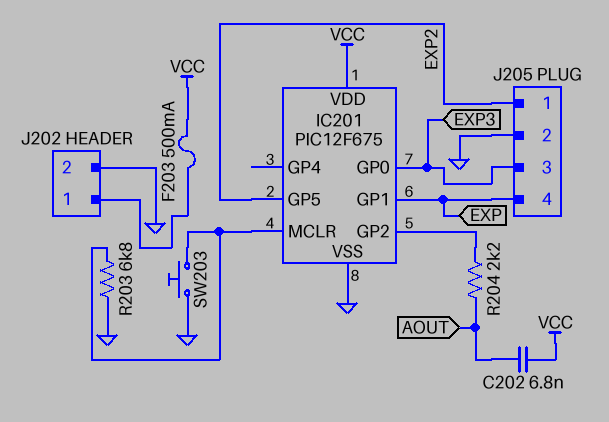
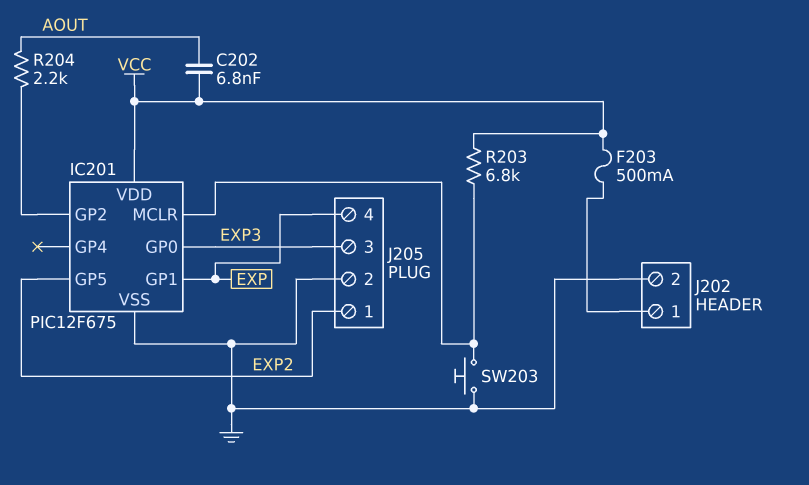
R203: 6.8k (GND, IC201/MCLR) -> 6.8k (IC201/MCLR, VCC)

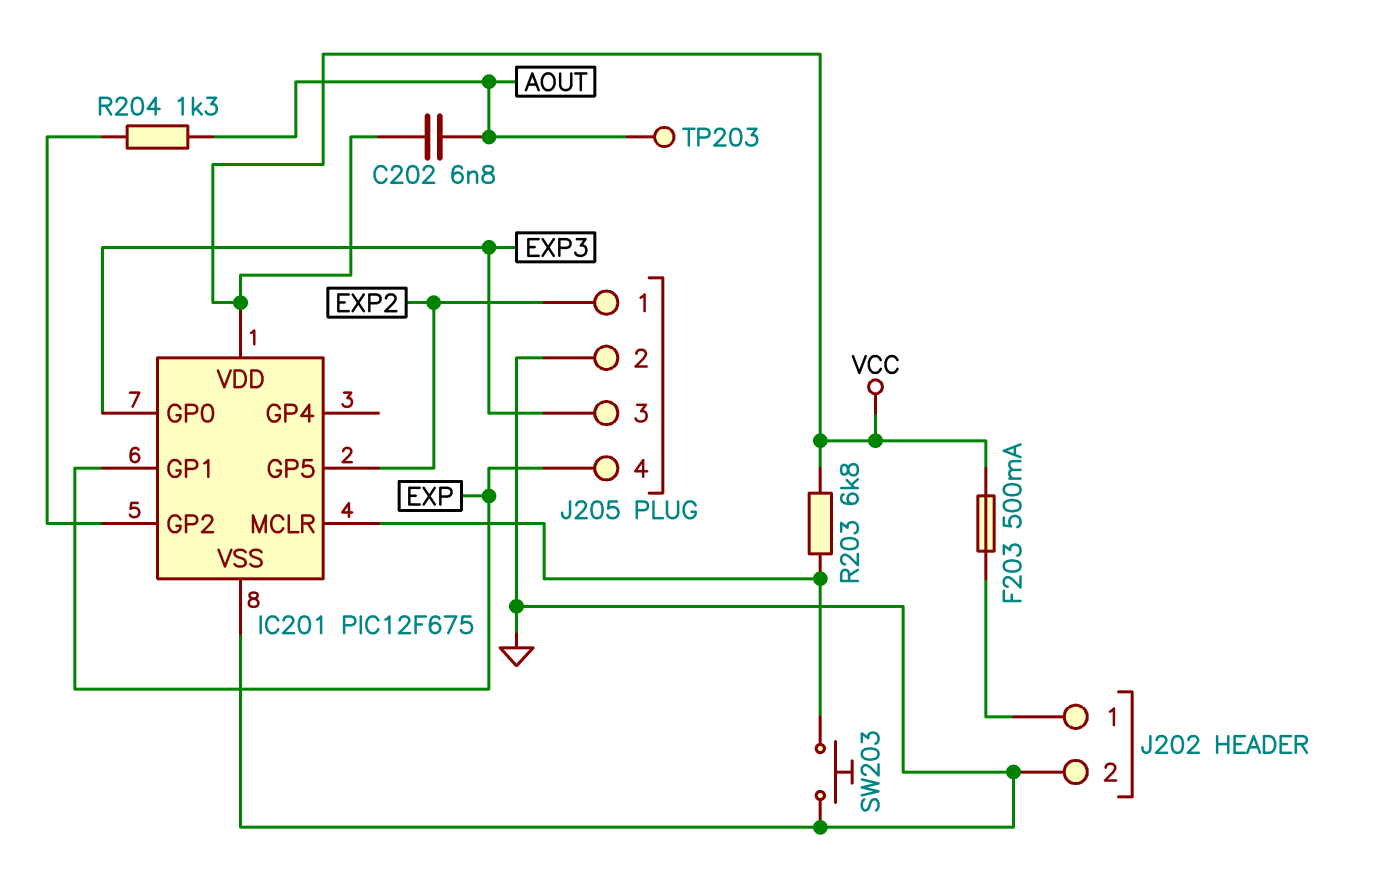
R204: 2.2k (AOUT, IC201/GP2) -> 1.3k (AOUT, IC201/GP2)
TP203: none -> test point (AOUT)

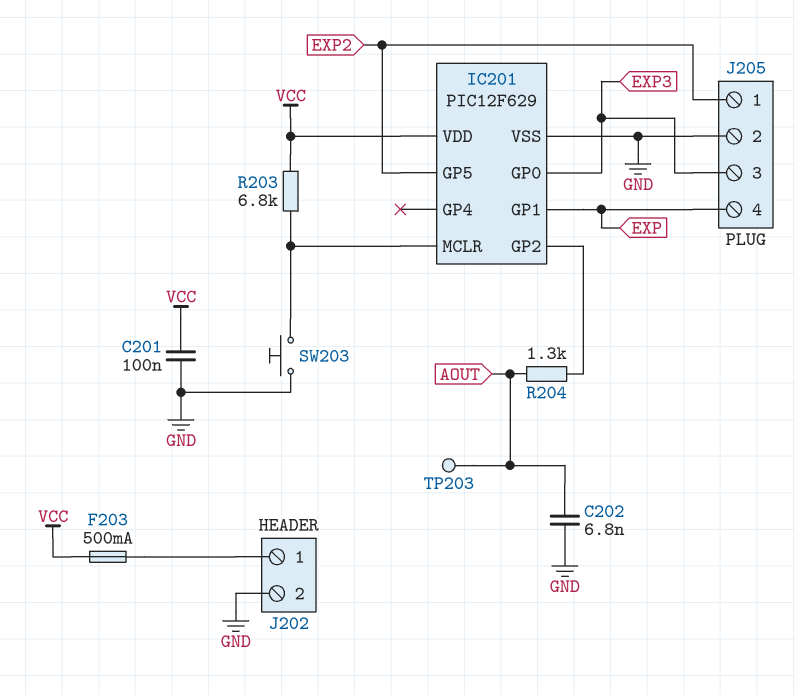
C201: none -> 100nF (GND, VCC)
C202: 6.8nF (AOUT, VCC) -> 6.8nF (AOUT, GND)
IC201: PIC12F675 -> PIC12F629

